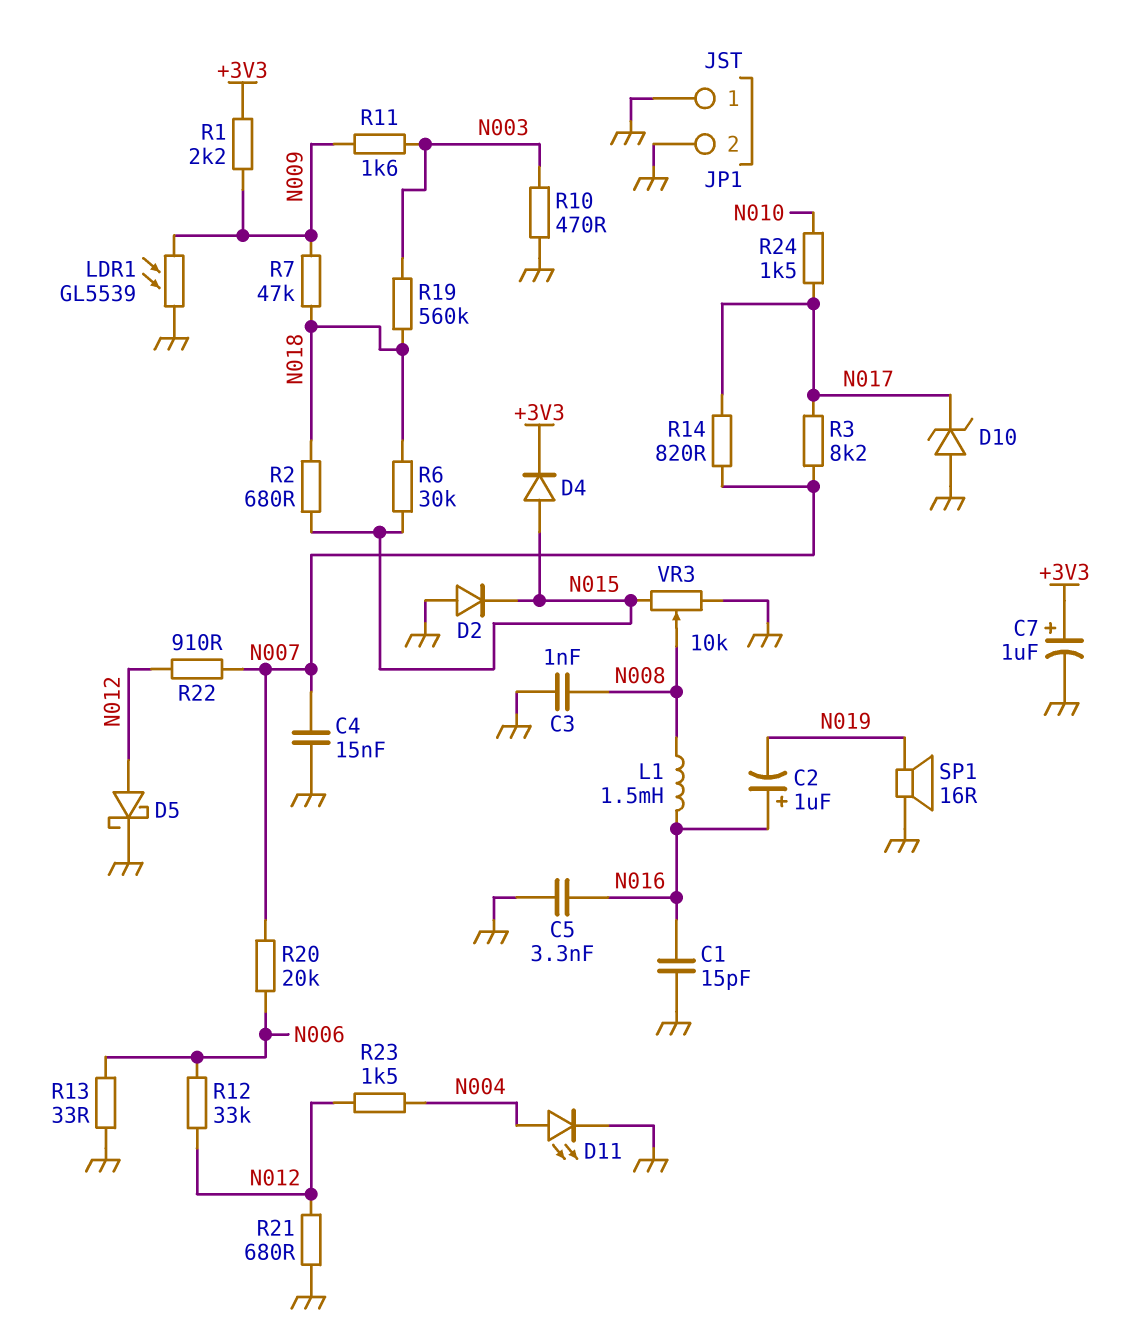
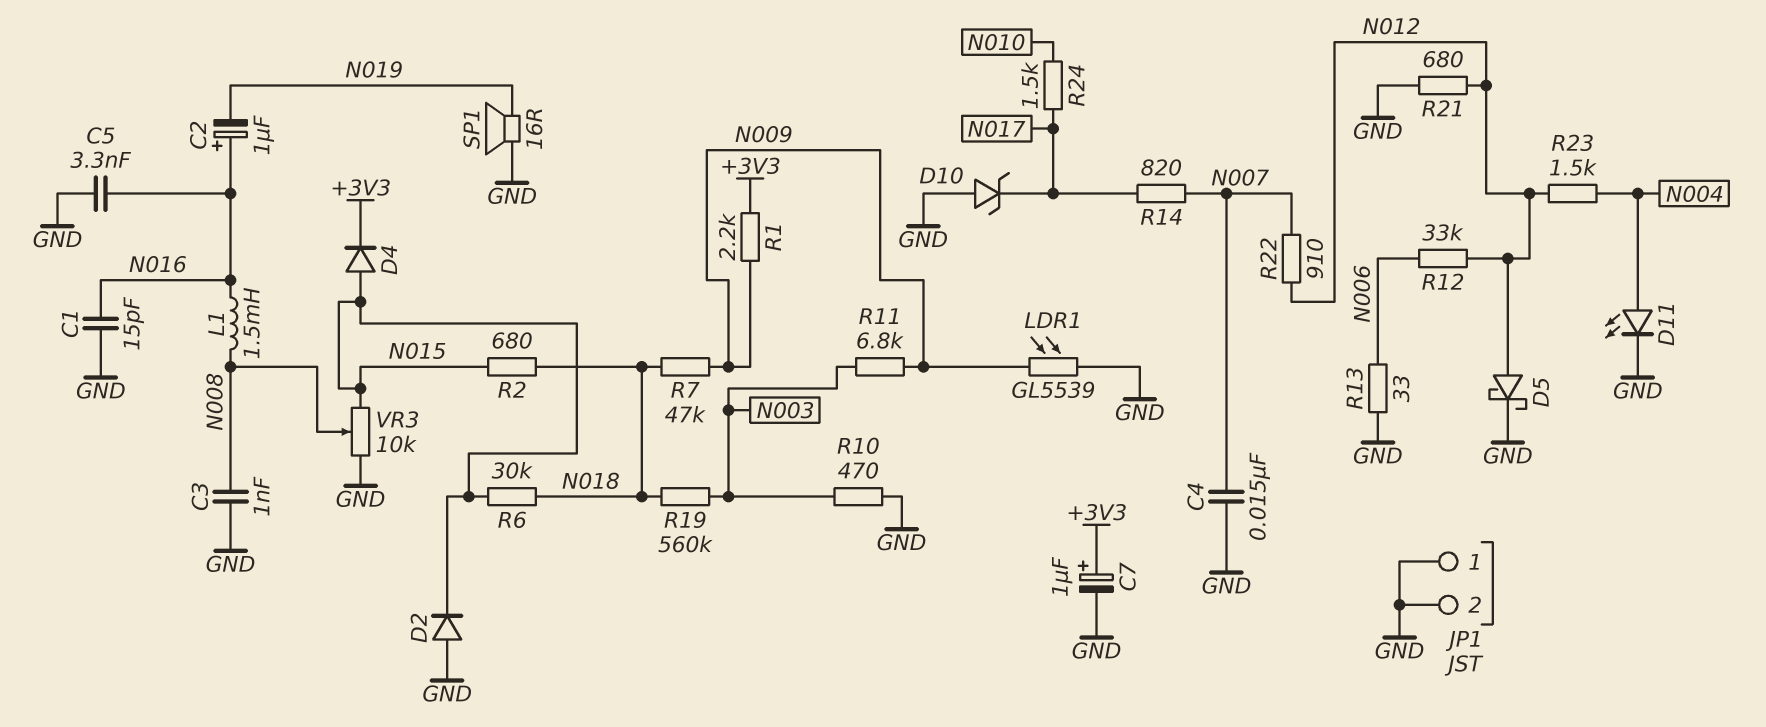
R3: 8.2k (N007, N017) -> none
R11: 1.6k (N003, N009) -> 6.8k (N003, N009)
R20: 20k (N006, N007) -> none

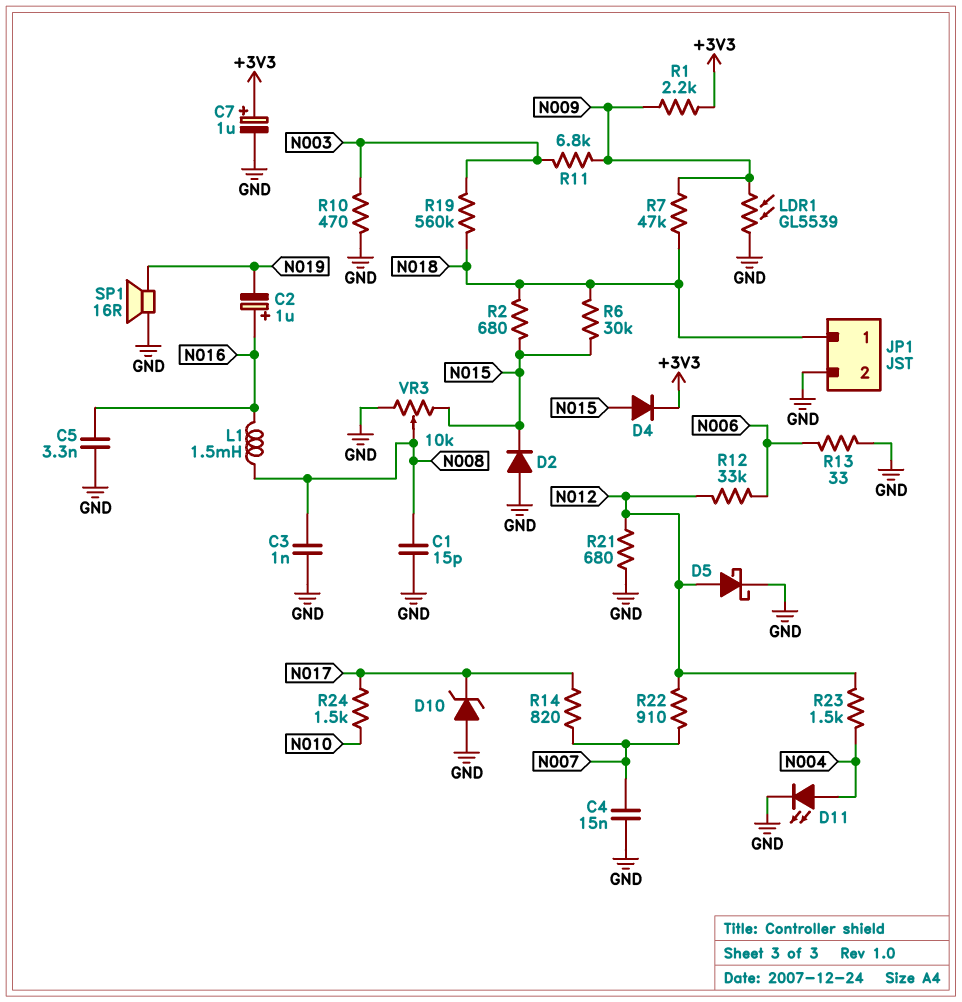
C1: 15pF (GND, N016) -> 15pF (GND, N008)
JP1 pin 1: GND -> N018

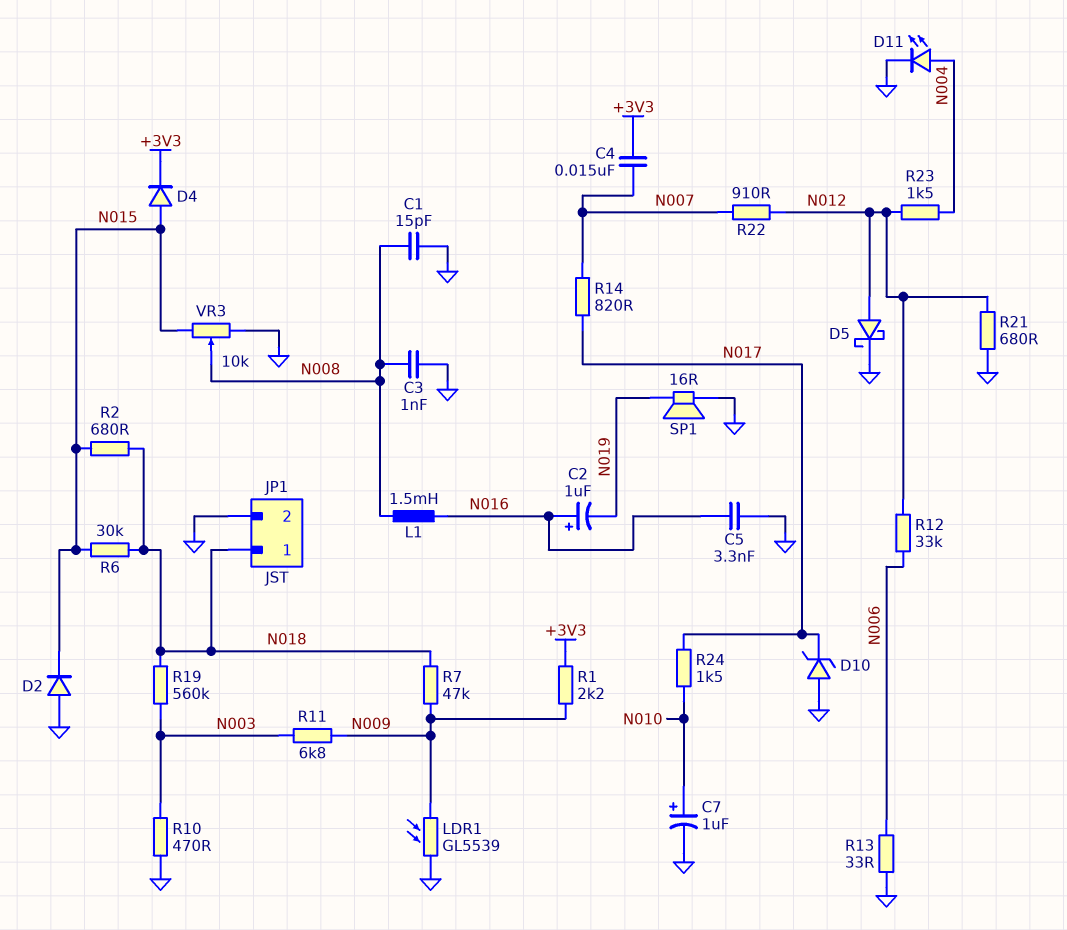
C4: 15nF (GND, N007) -> 15nF (+3V3, N007)
C7: 1uF (plus +3V3, minus GND) -> 1uF (plus N010, minus GND)

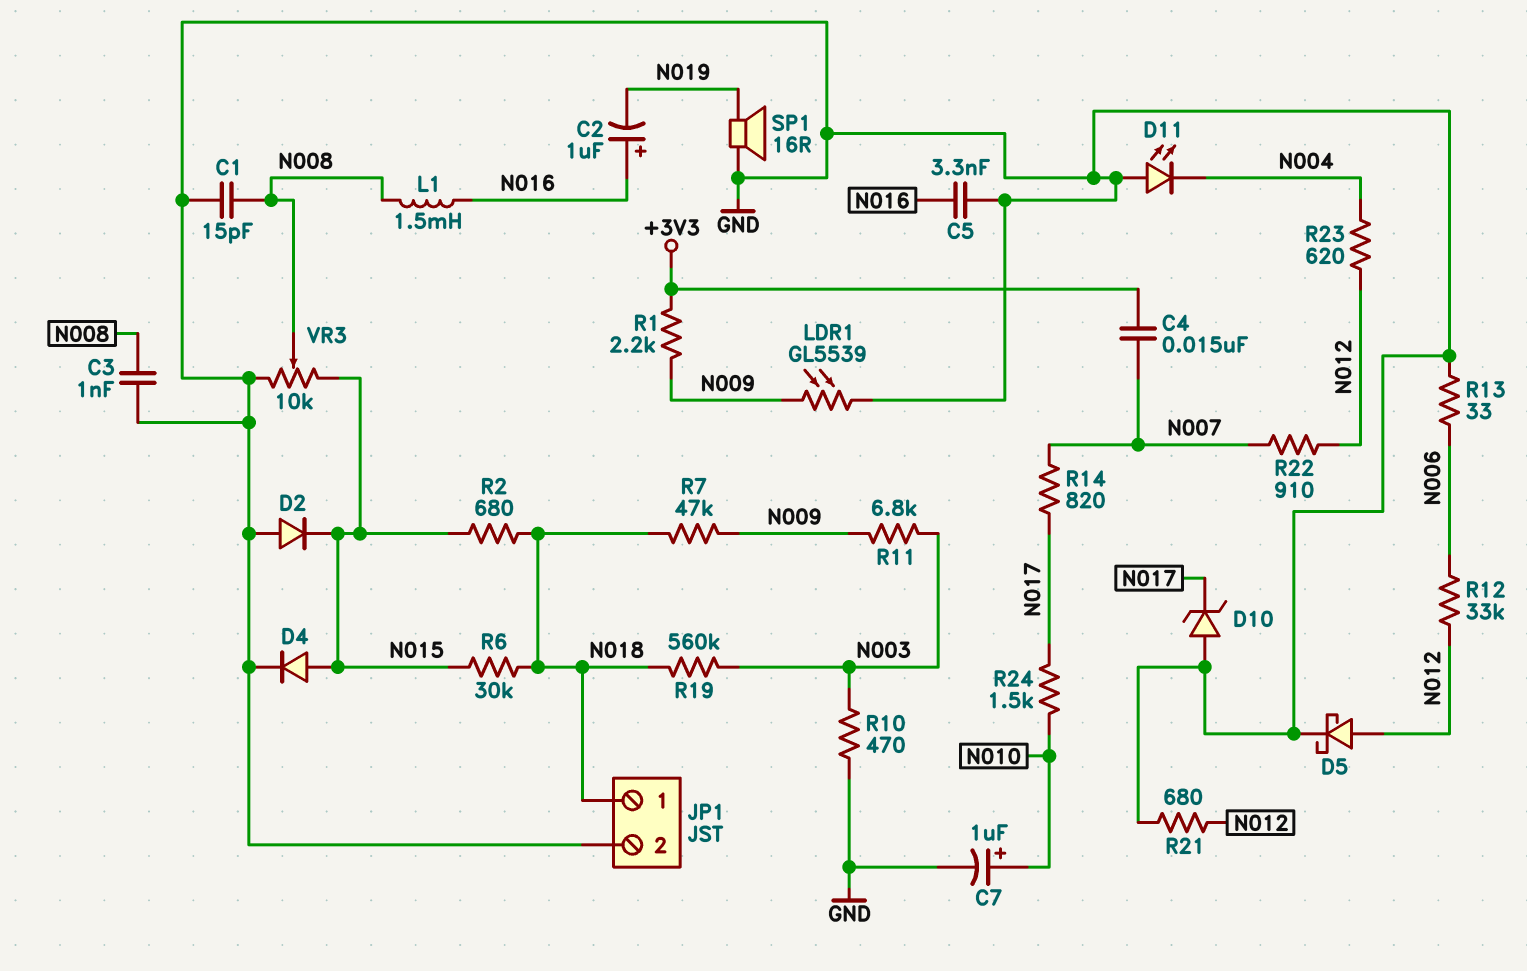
D4: diode (A N015, K +3V3) -> diode (A N015, K GND)
D11: LED (A N004, K GND) -> LED (A GND, K N004)
R23: 1.5k (N004, N012) -> 620 (N004, N012)

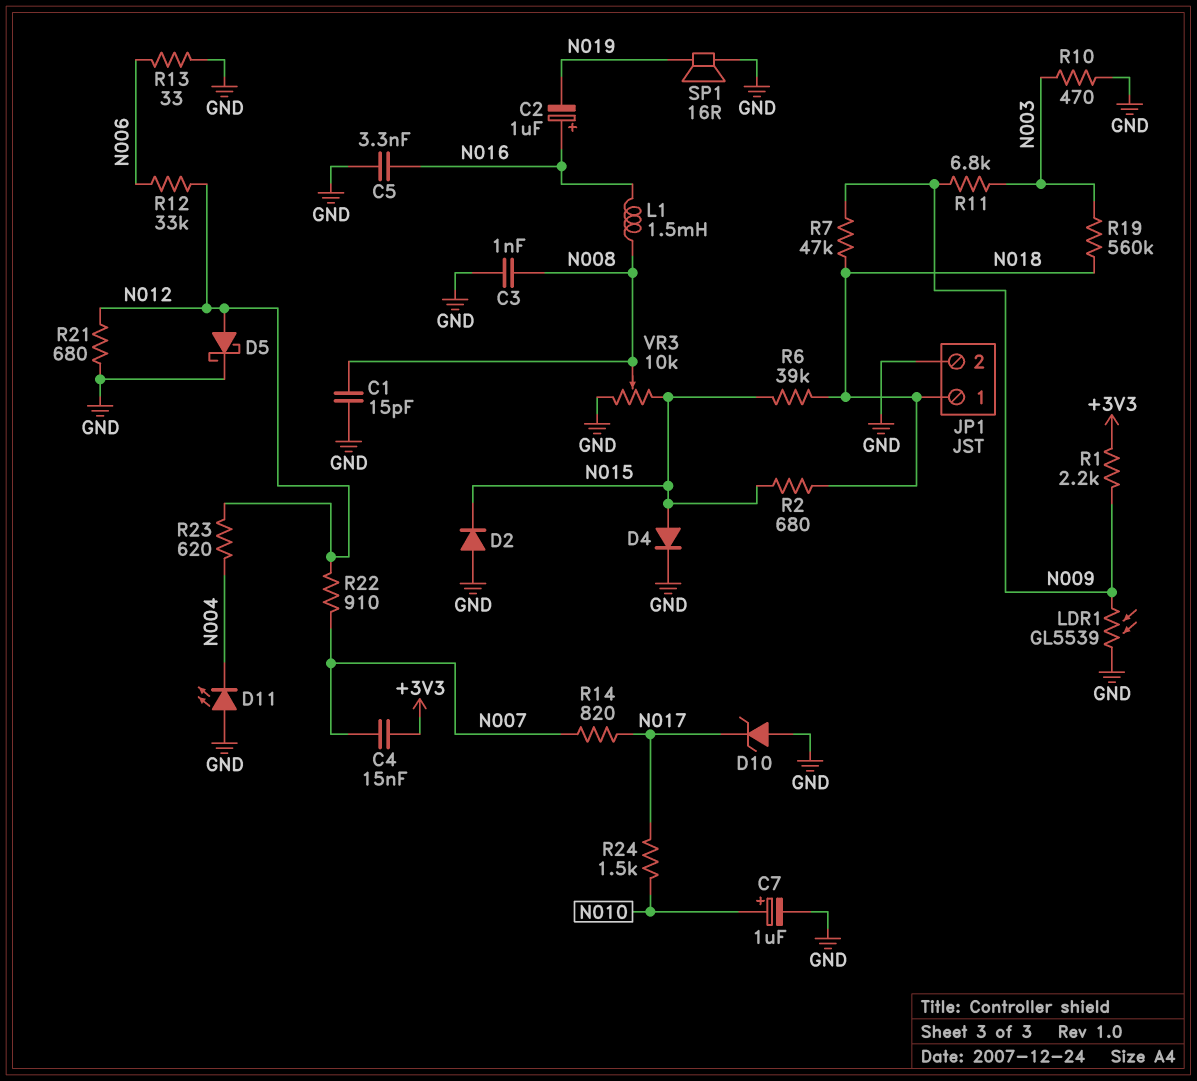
R6: 30k (N015, N018) -> 39k (N015, N018)

